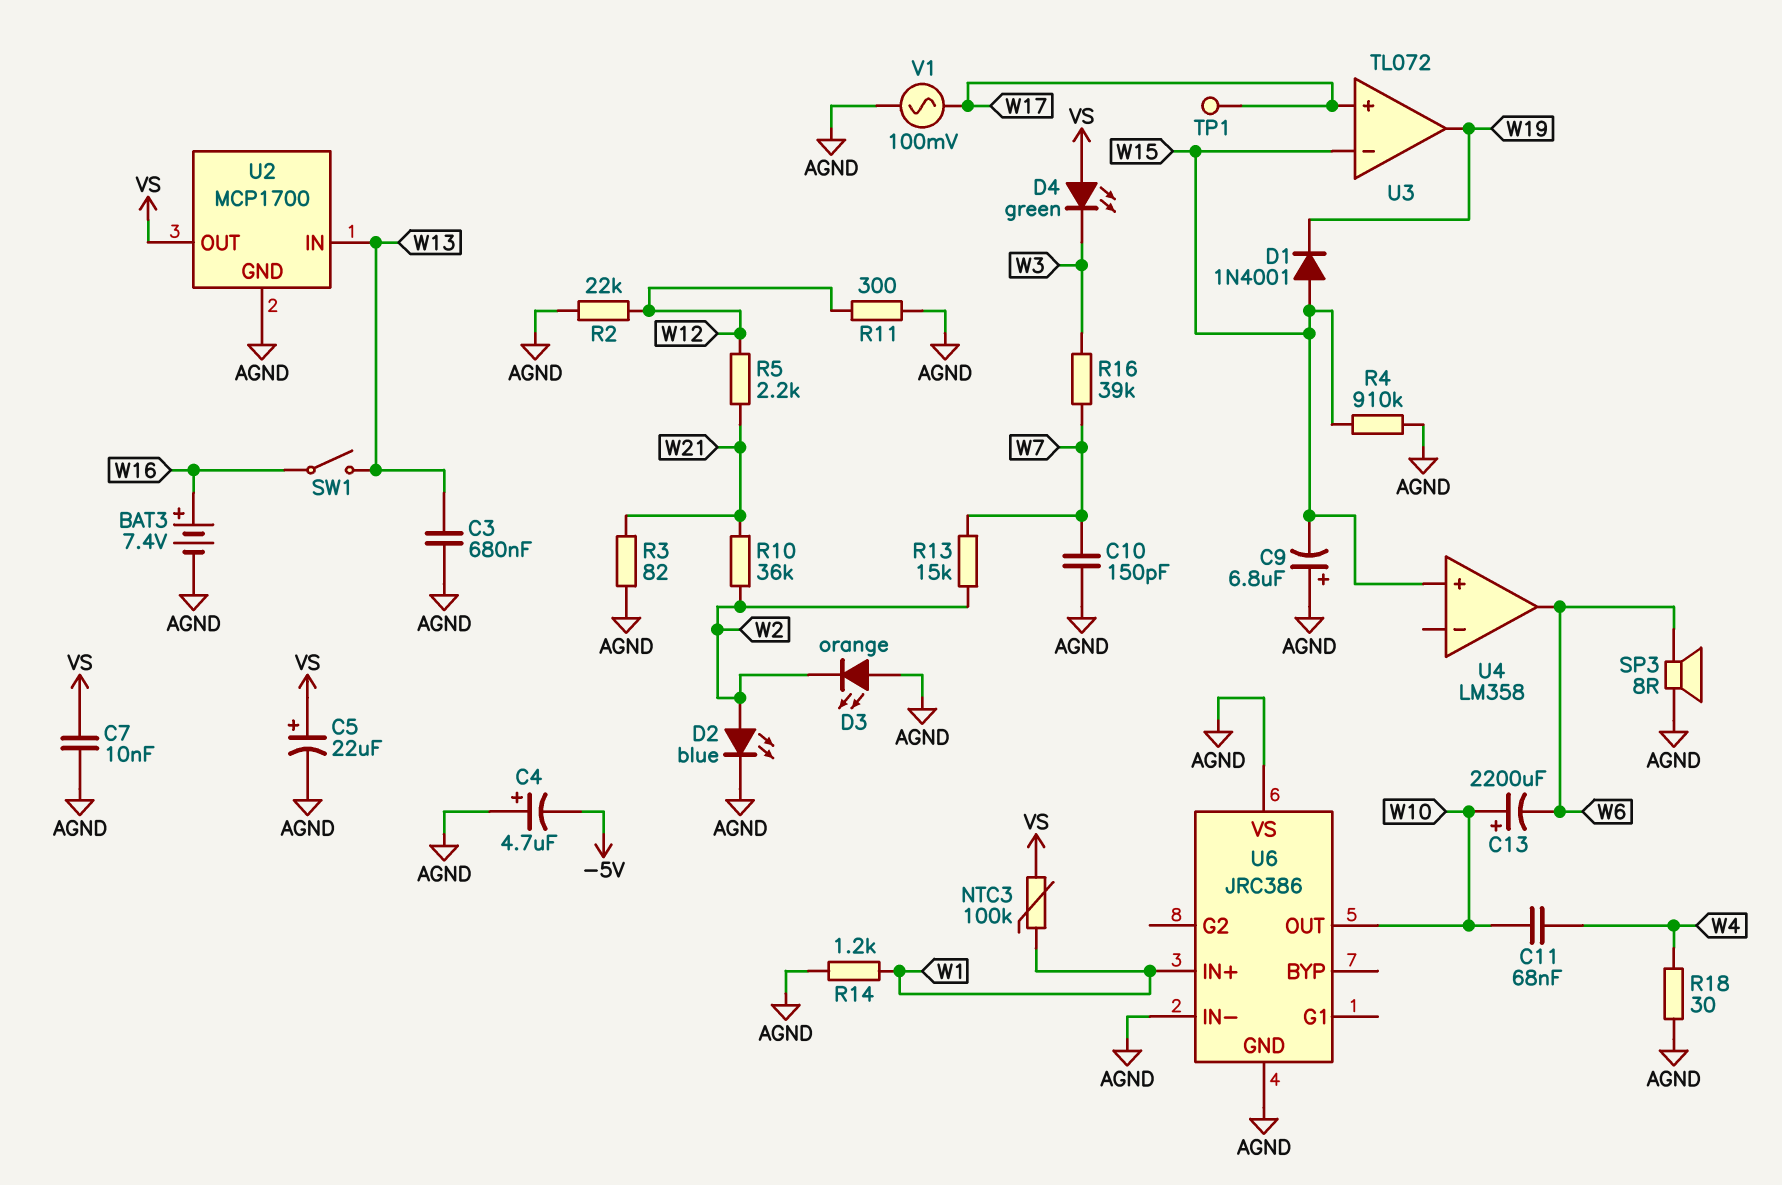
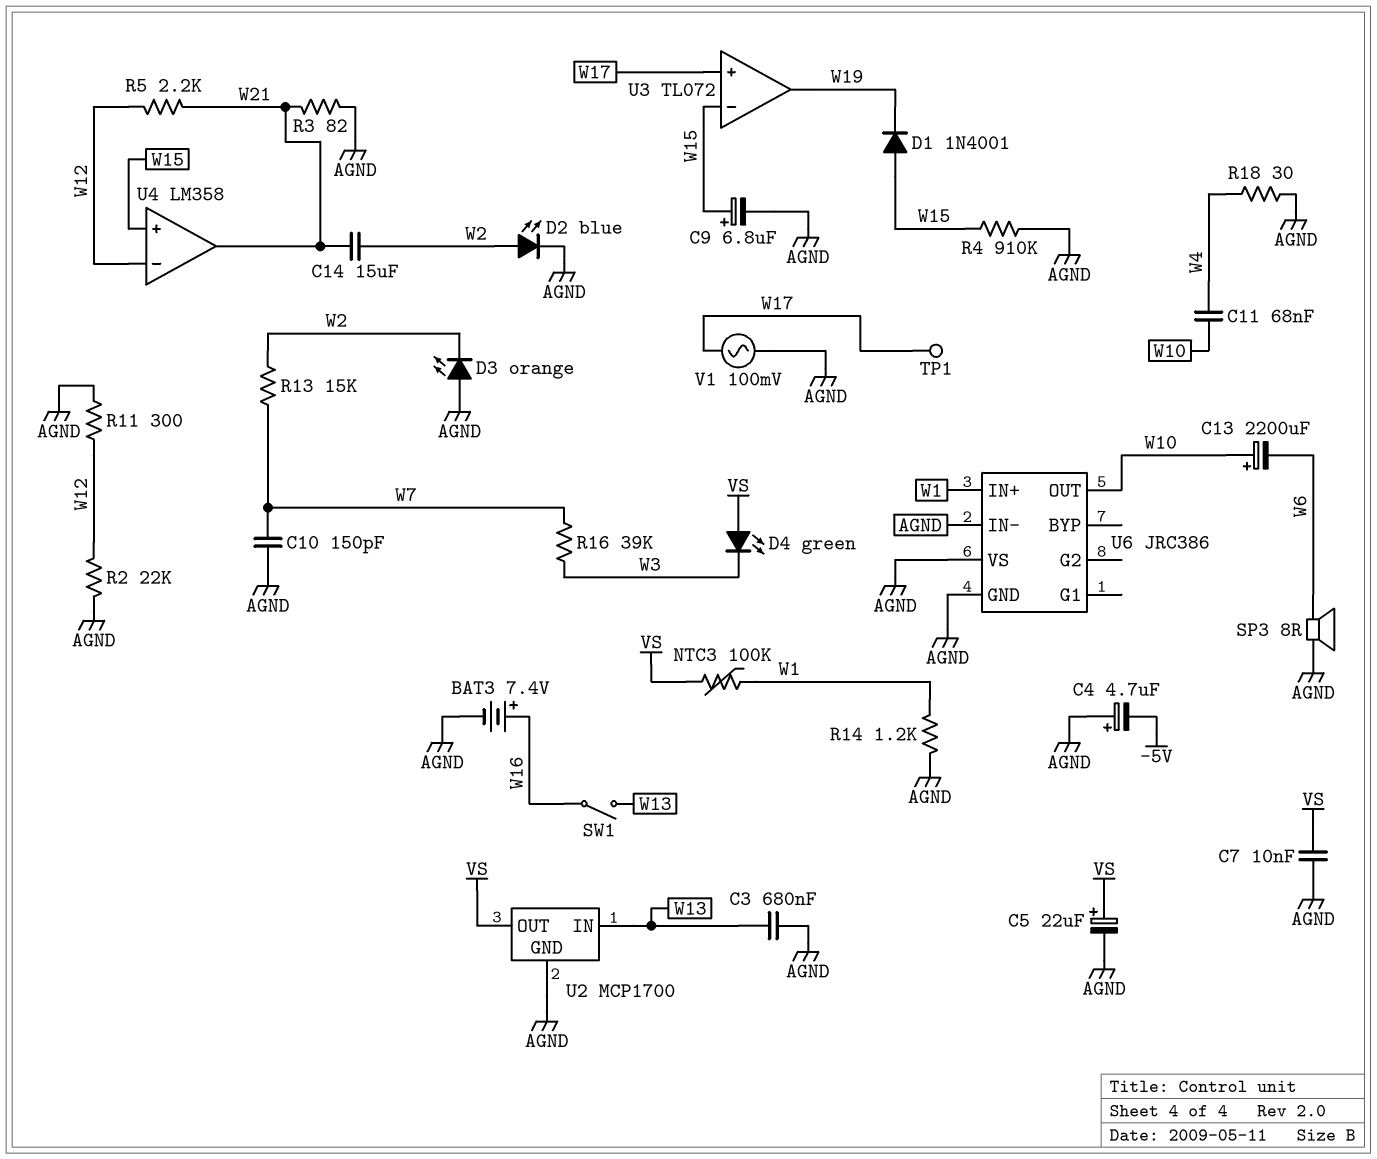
C9: 6.8uF (plus AGND, minus W15) -> 6.8uF (plus W15, minus AGND)
C14: none -> 15uF (W2, W21)
R10: 36k (W2, W21) -> none
U4 pin in-: none -> W12
U4 pin out: W6 -> W21

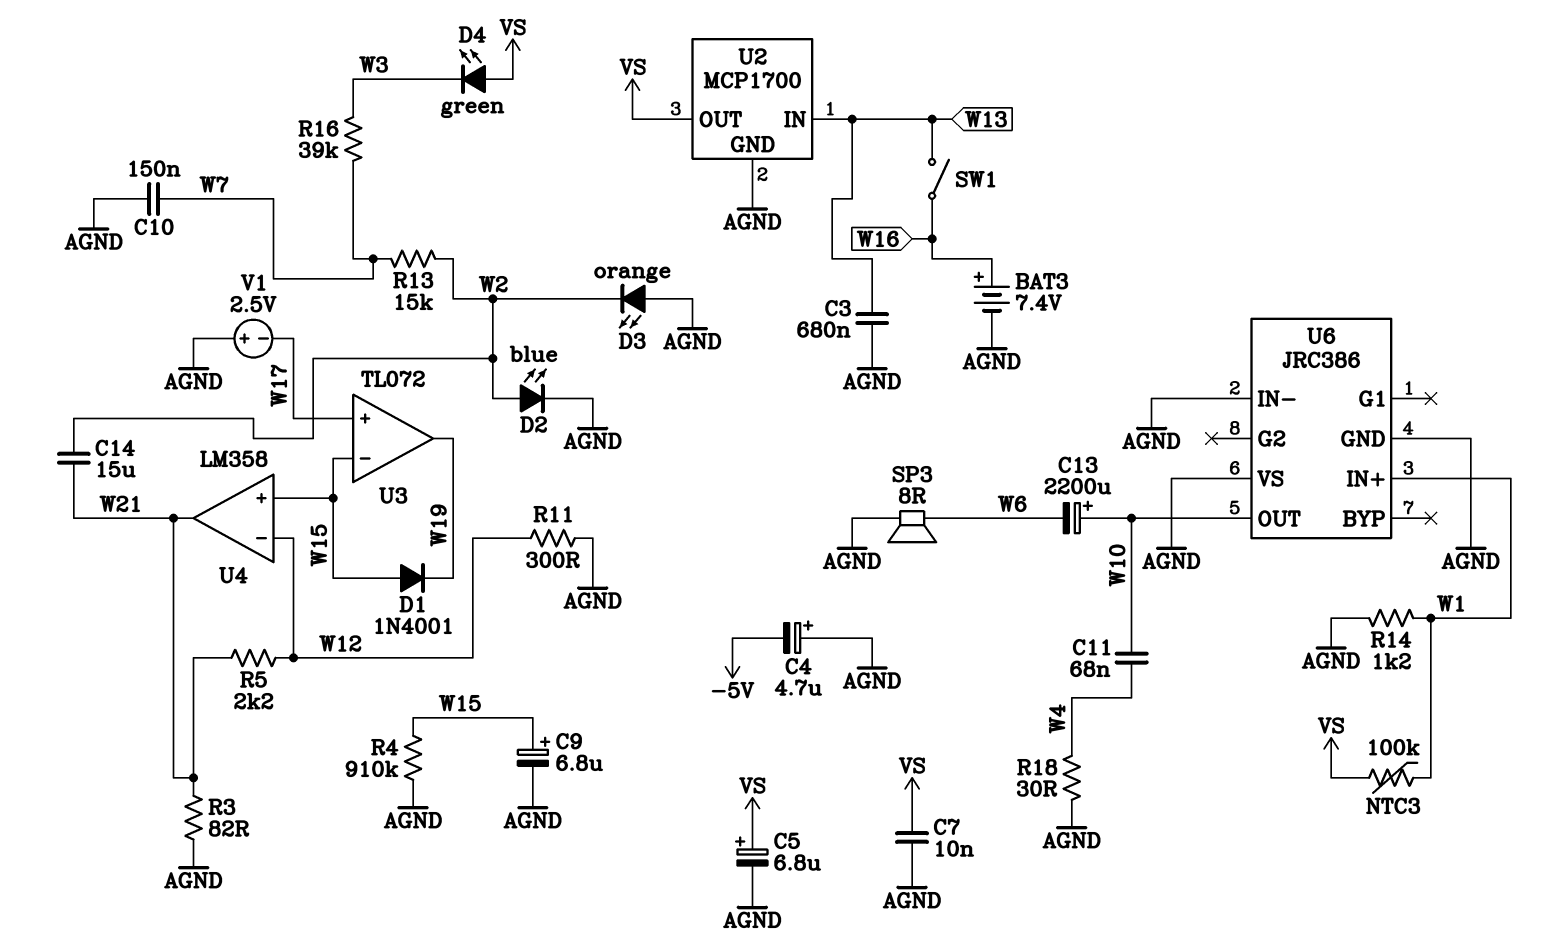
C5: 22uF (plus VS, minus AGND) -> 6.8uF (plus VS, minus AGND)
C10: 150pF (AGND, W7) -> 150nF (AGND, W7)
R2: 22k (AGND, W12) -> none
TP1: test point (W17) -> none
V1: AC 100mV (AGND, W17) -> 2.5V (plus AGND, minus W17)

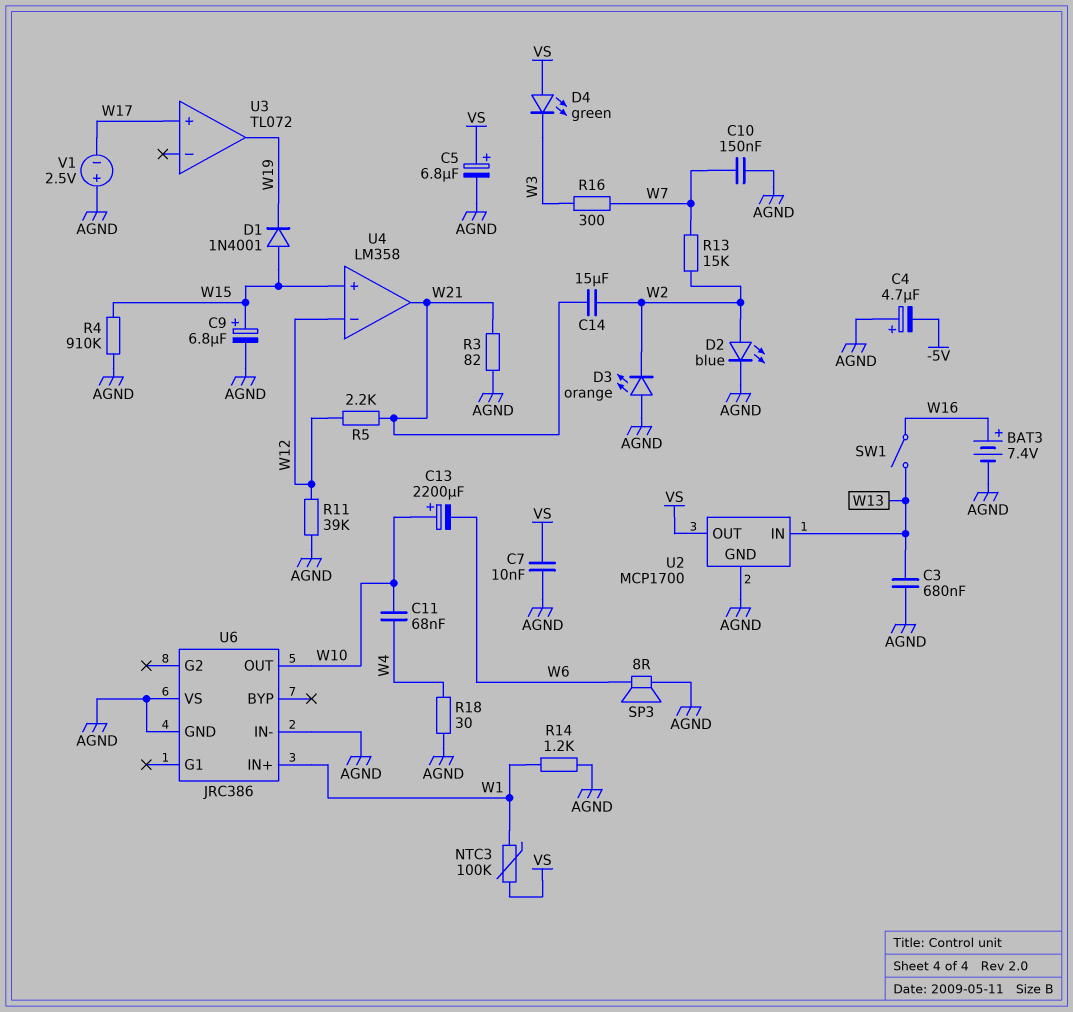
R11: 300 (AGND, W12) -> 39k (AGND, W12)
R16: 39k (W3, W7) -> 300 (W3, W7)
U3 pin in-: W15 -> none

